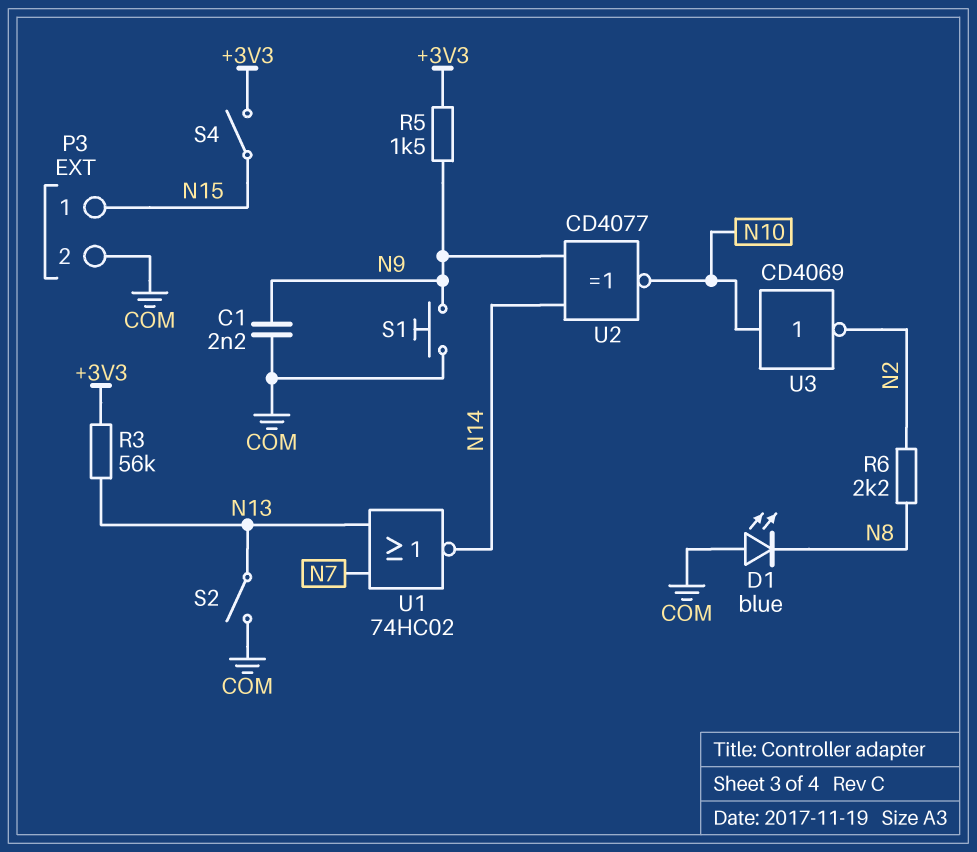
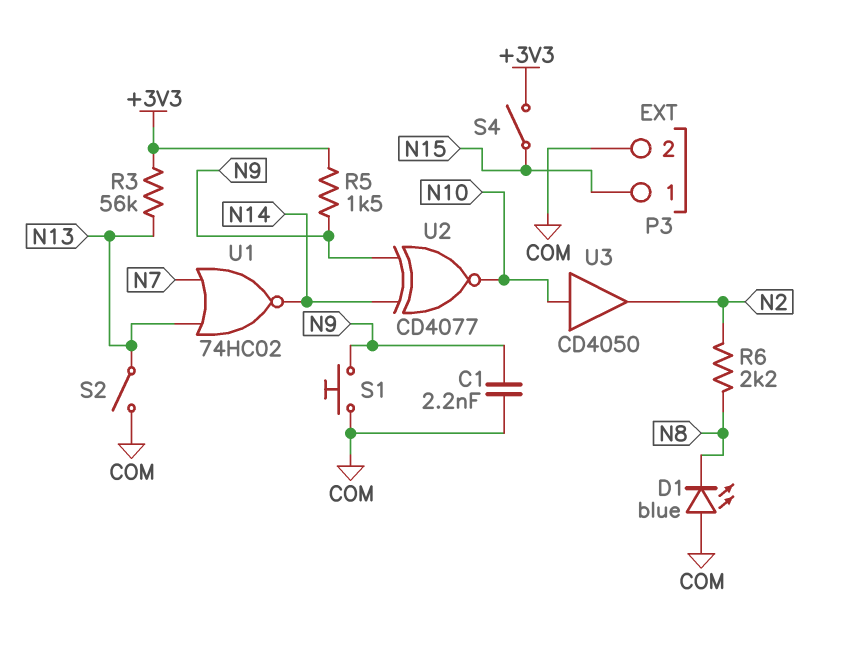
U3: NOT CD4069 (in N10, out N2) -> buffer CD4050 (in N10, out N2)

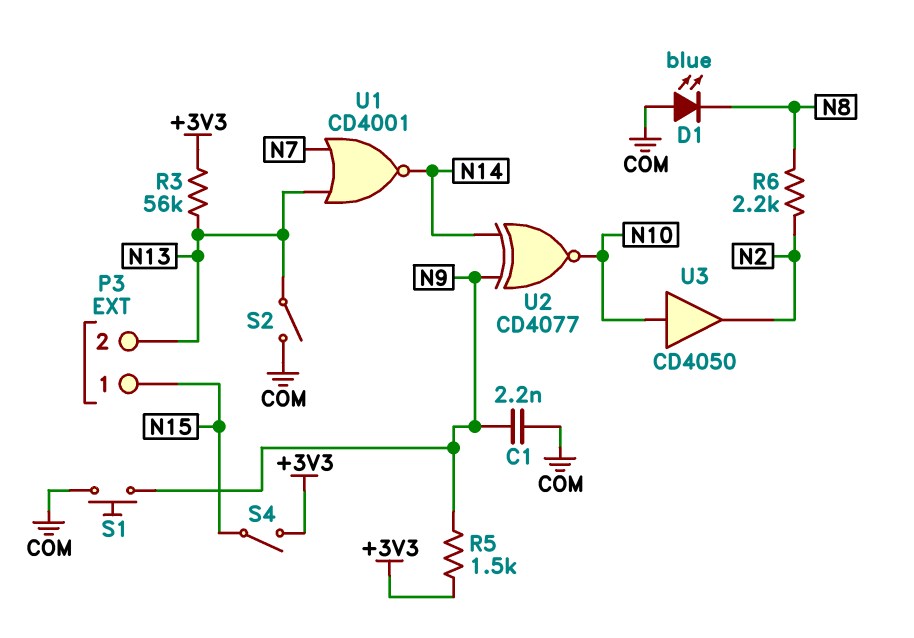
P3 pin 2: COM -> N13
U1: NOR 74HC02 (in N7, in N13, out N14) -> NOR CD4001 (in N7, in N13, out N14)

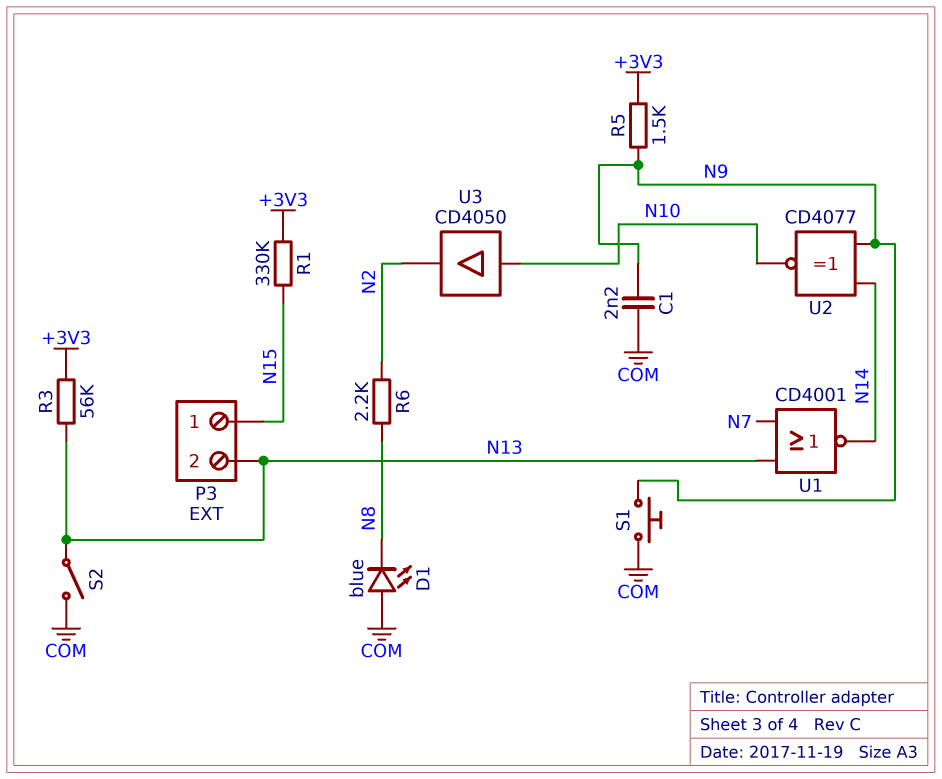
R1: none -> 330k (+3V3, N15)
S4: switch (+3V3, N15) -> none

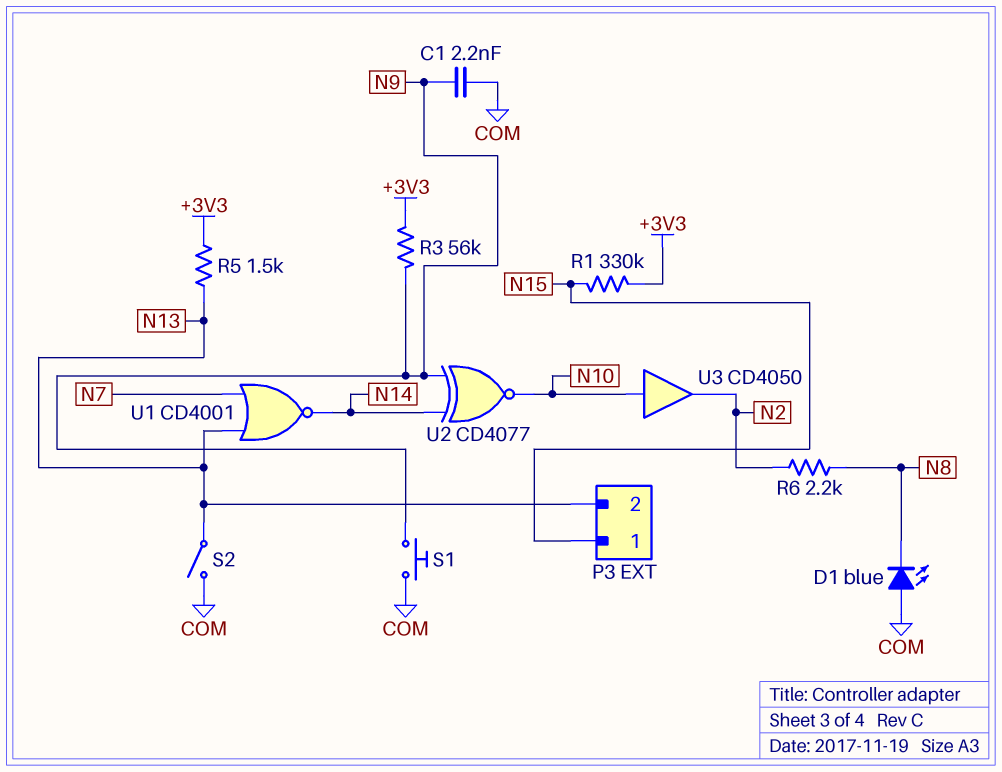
R3: 56k (+3V3, N13) -> 56k (+3V3, N9)
R5: 1.5k (+3V3, N9) -> 1.5k (+3V3, N13)

